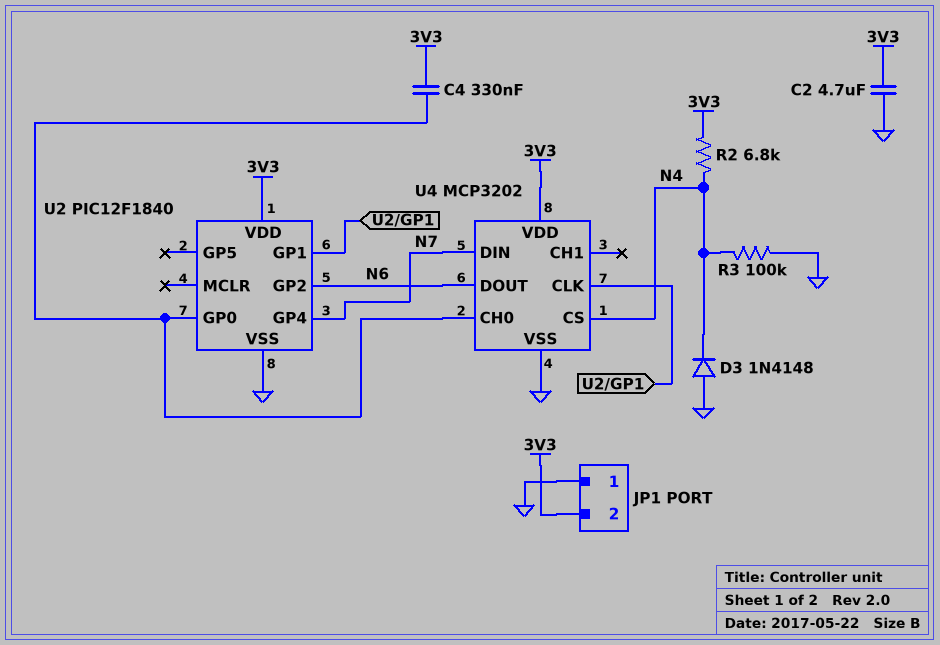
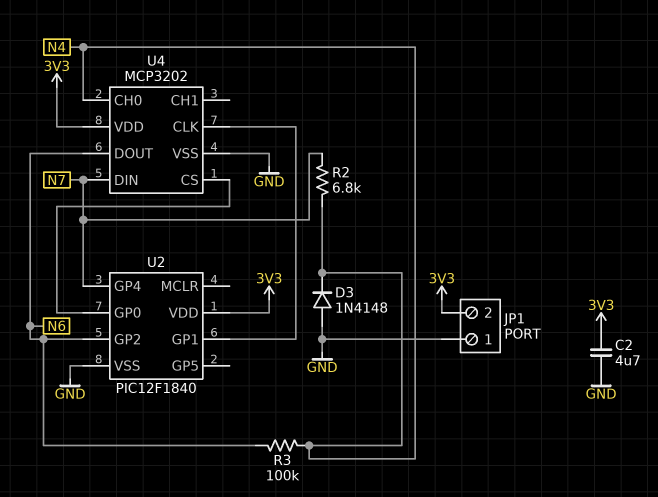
C4: 330nF (3V3, U2/GP0) -> none
R2: 6.8k (3V3, N4) -> 6.8k (N4, N7)
R3: 100k (GND, N4) -> 100k (N4, N6)
U4 pin CH0: U2/GP0 -> N4
U4 pin CS: N4 -> U2/GP0

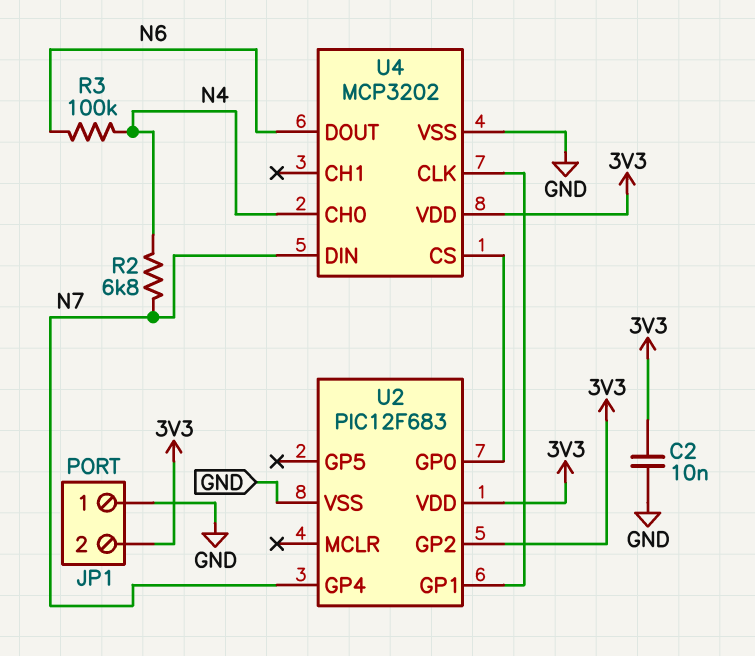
C2: 4.7uF (3V3, GND) -> 10nF (3V3, GND)
D3: diode 1N4148 (A GND, K N4) -> none
U2: PIC12F1840 -> PIC12F683
U2 pin GP2: N6 -> 3V3

